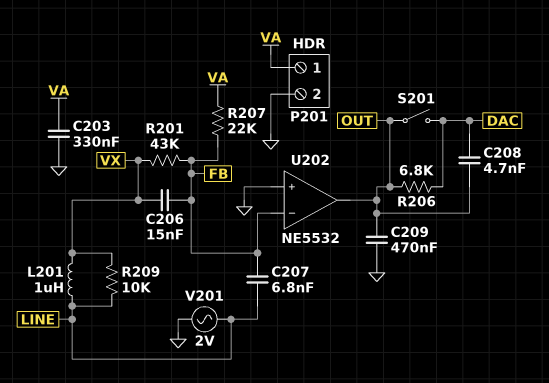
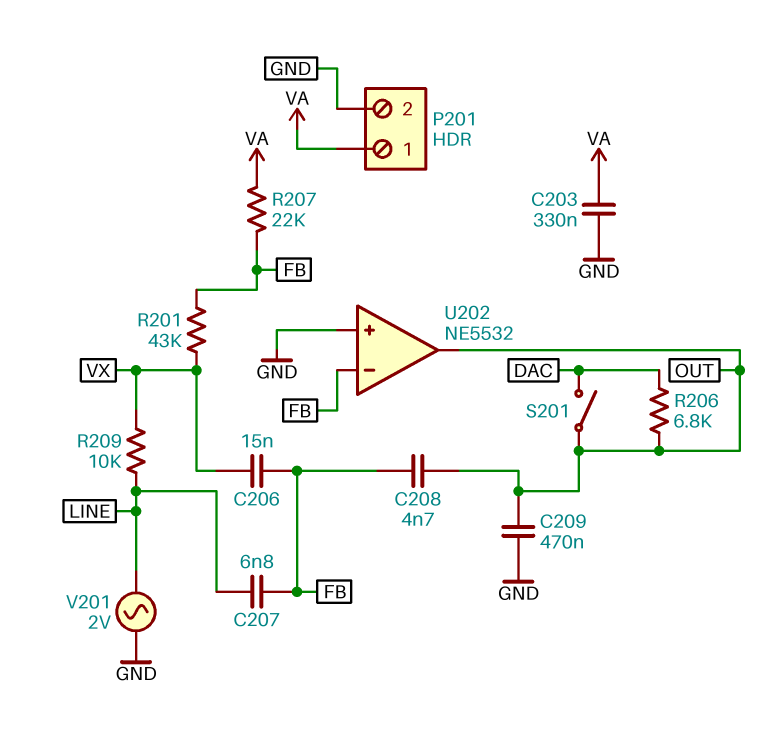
C208: 4.7nF (DAC, OUT) -> 4.7nF (FB, OUT)
L201: 1uH (LINE, VX) -> none

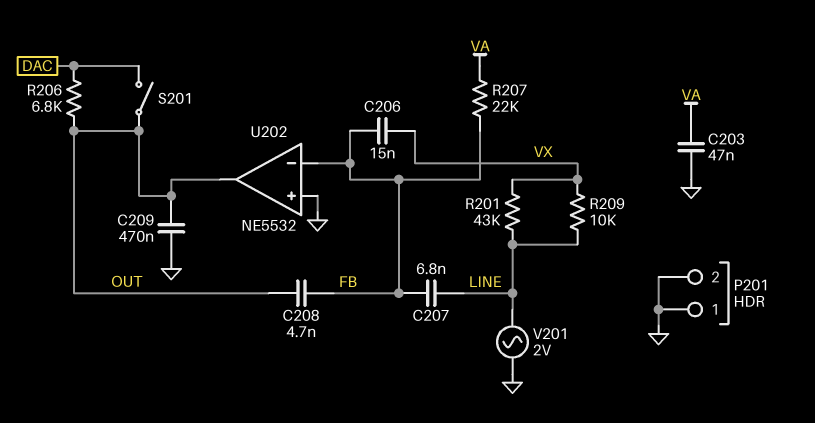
C203: 330nF (GND, VA) -> 47nF (GND, VA)
P201 pin 1: VA -> GND
R201: 43k (FB, VX) -> 43k (LINE, VX)

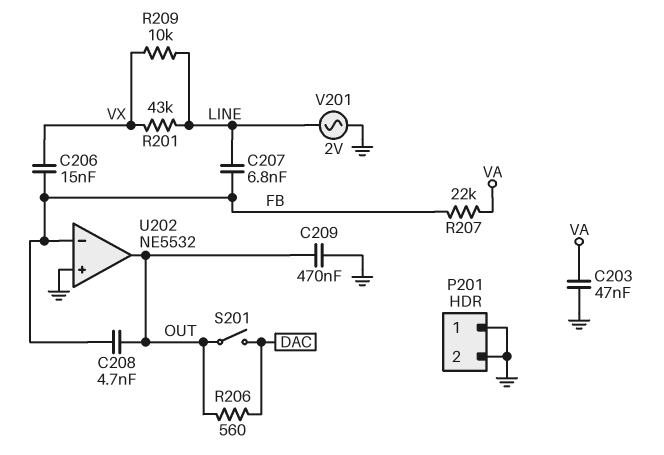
R206: 6.8k (DAC, OUT) -> 560 (DAC, OUT)

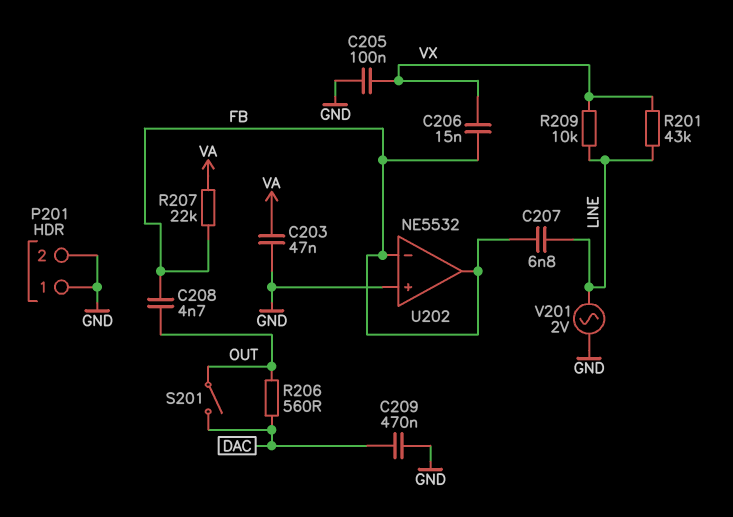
C205: none -> 100nF (GND, VX)
C209: 470nF (GND, OUT) -> 470nF (DAC, GND)
U202 pin out: OUT -> FB

